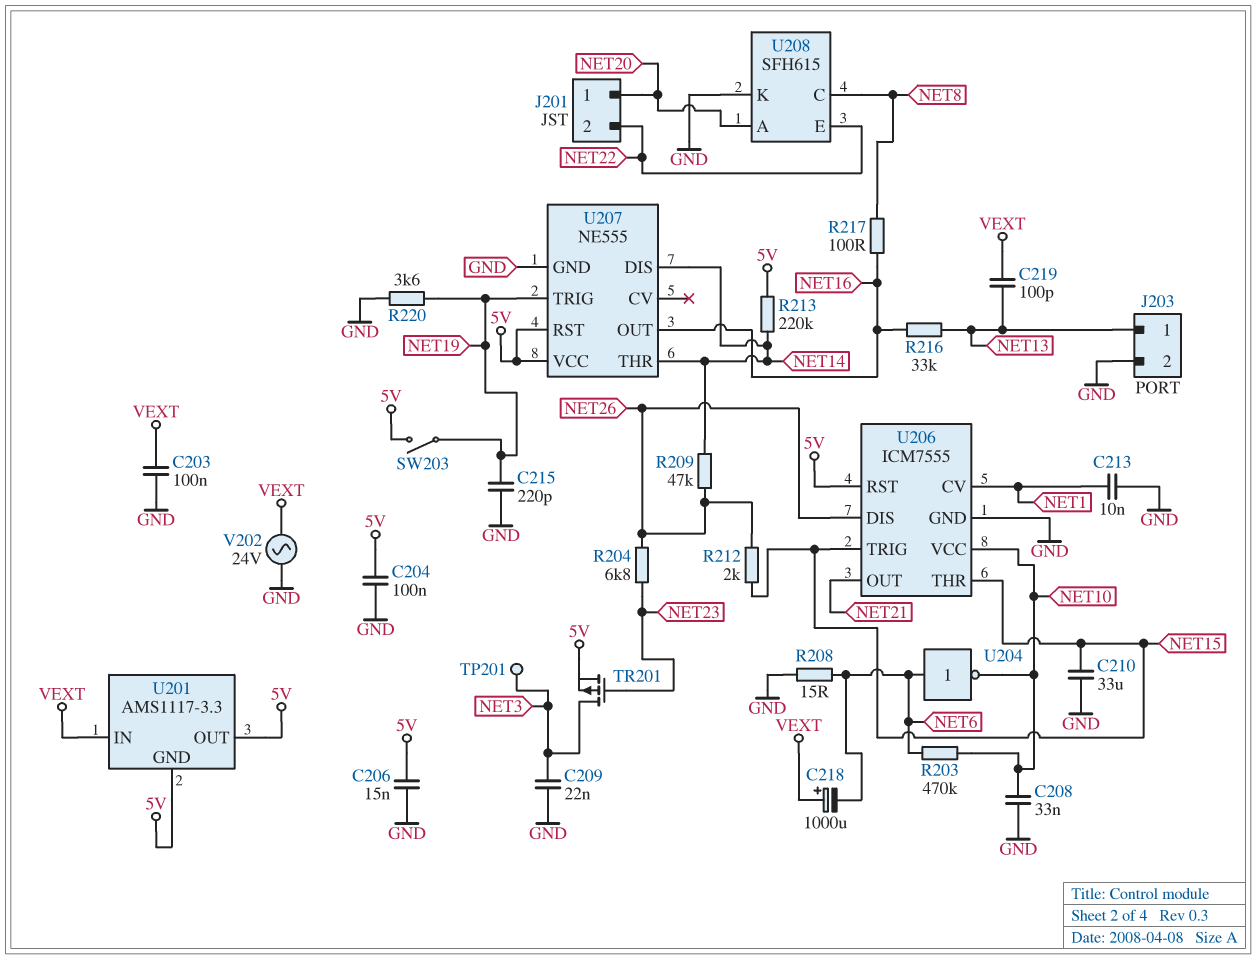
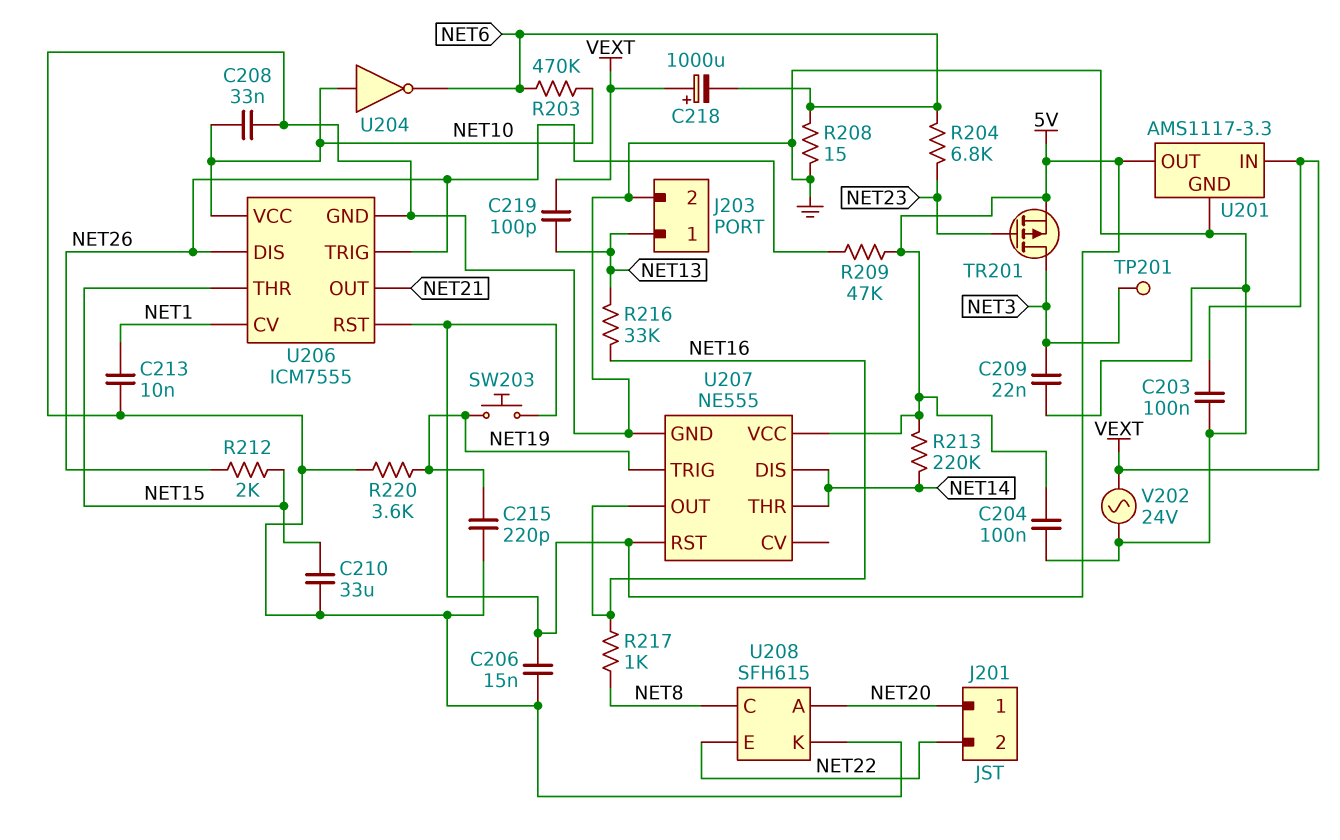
R204: 6.8k (NET23, NET26) -> 6.8k (NET6, NET23)
R209: 47k (NET14, NET26) -> 47k (5V, NET26)
R217: 100 (NET8, NET16) -> 1k (NET8, NET16)
SW203: switch (5V, NET19) -> button (5V, NET19)
U201 pin GND: 5V -> GND
U204: NOT (in NET6, out NET10) -> NOT (in NET10, out NET6)
U206 pin TRIG: NET15 -> NET26

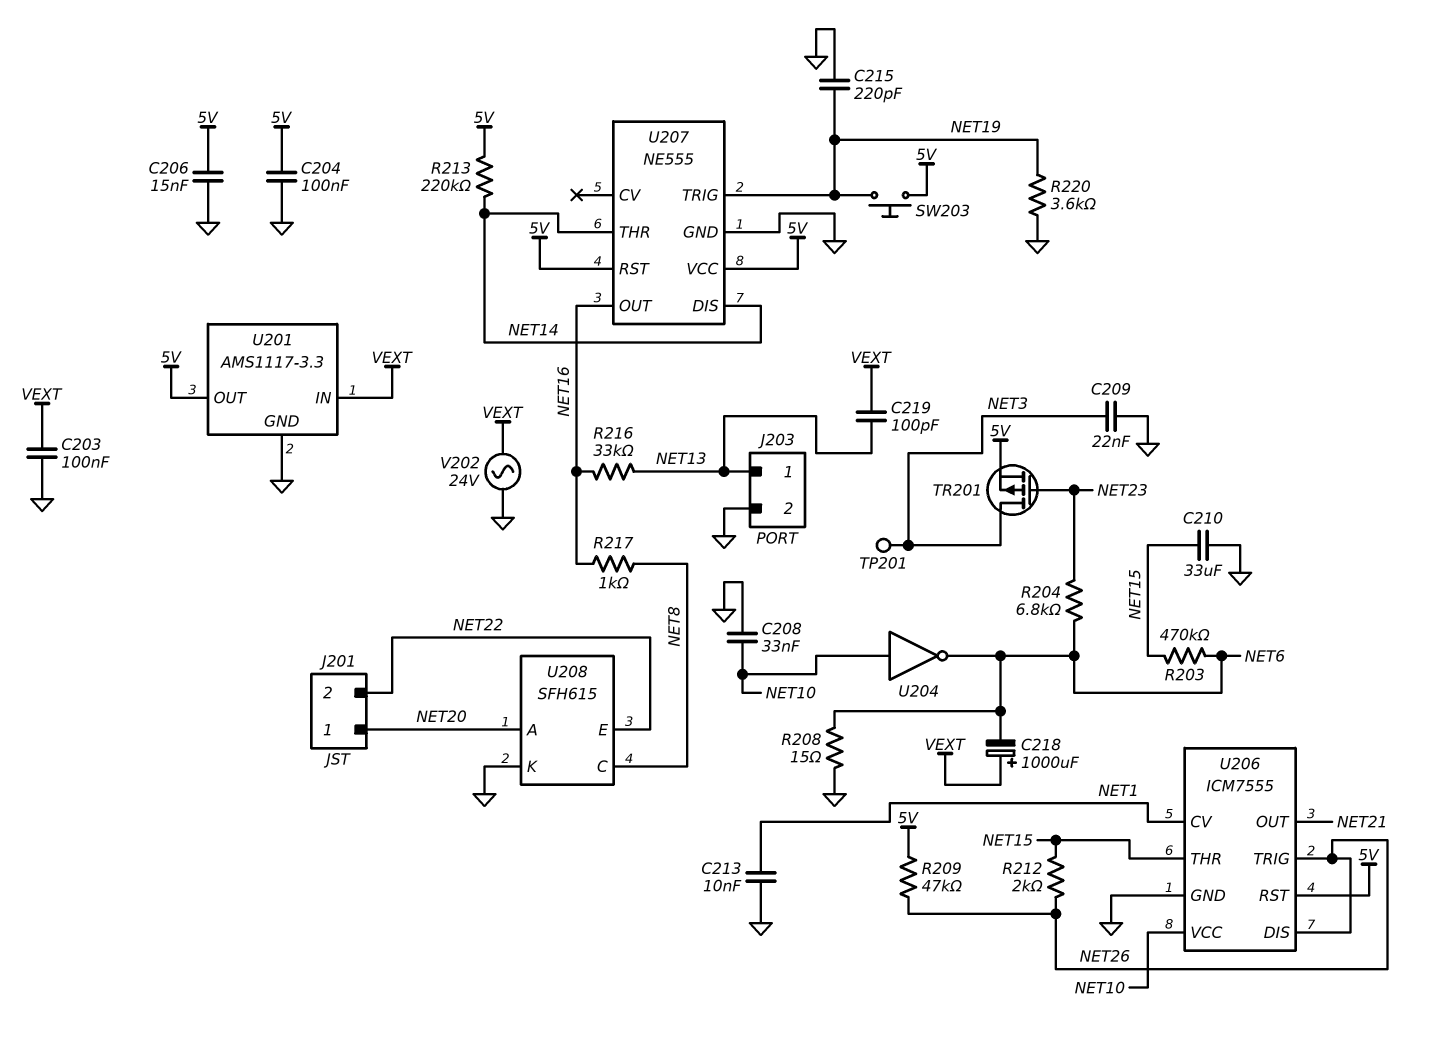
R203: 470k (NET6, NET10) -> 470k (NET6, NET15)

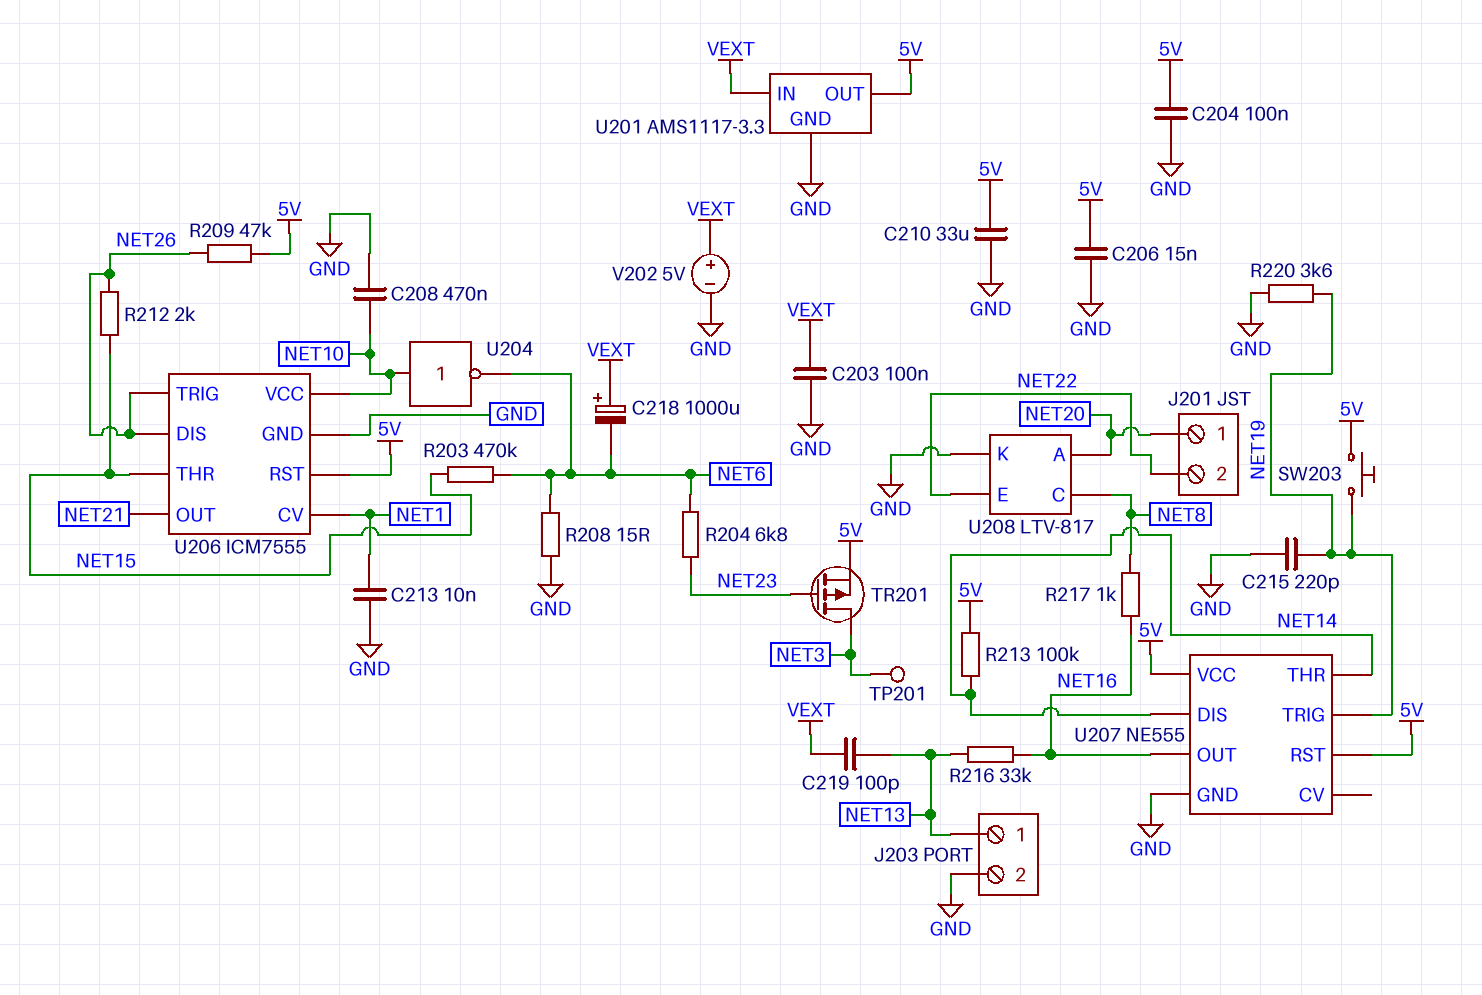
C208: 33nF (GND, NET10) -> 470nF (GND, NET10)
C209: 22nF (GND, NET3) -> none
C210: 33uF (GND, NET15) -> 33uF (5V, GND)
R213: 220k (5V, NET14) -> 100k (5V, NET14)
U208: SFH615 -> LTV-817
V202: AC 24V (GND, VEXT) -> 5V (plus VEXT, minus GND)

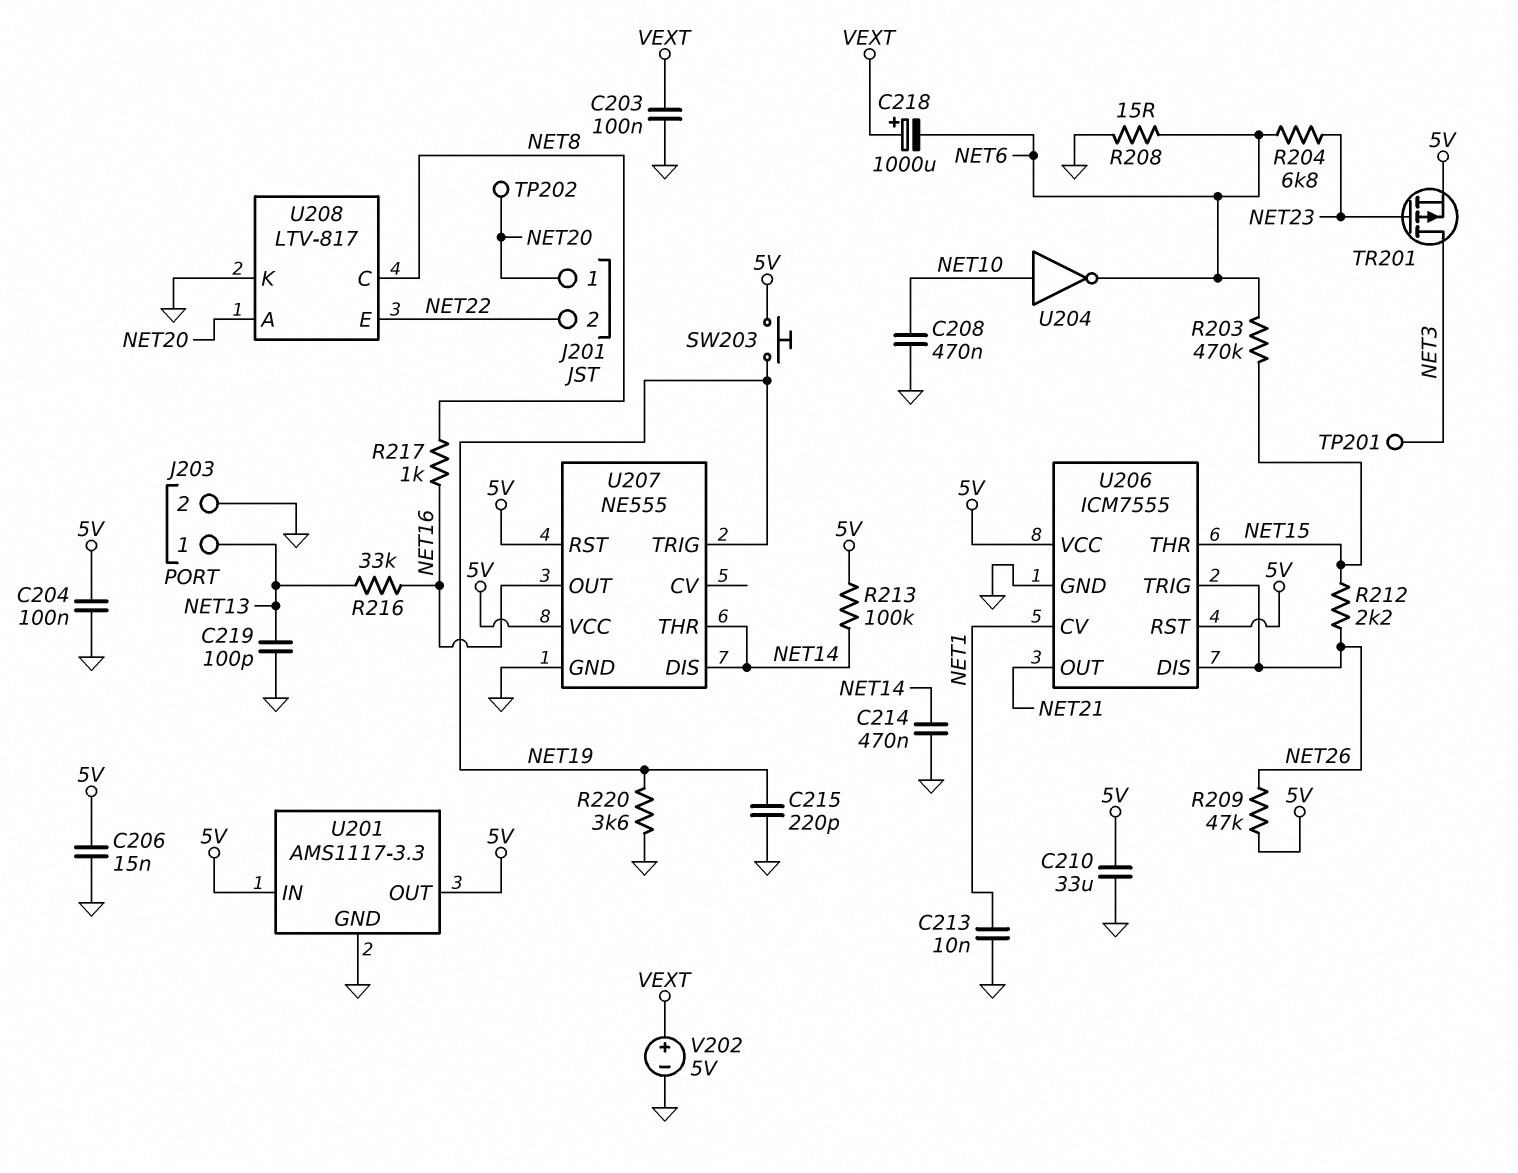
C214: none -> 470nF (GND, NET14)
C219: 100pF (NET13, VEXT) -> 100pF (GND, NET13)
R212: 2k (NET15, NET26) -> 2.2k (NET15, NET26)
TP202: none -> test point (NET20)
U201 pin IN: VEXT -> 5V
U206 pin VCC: NET10 -> 5V

